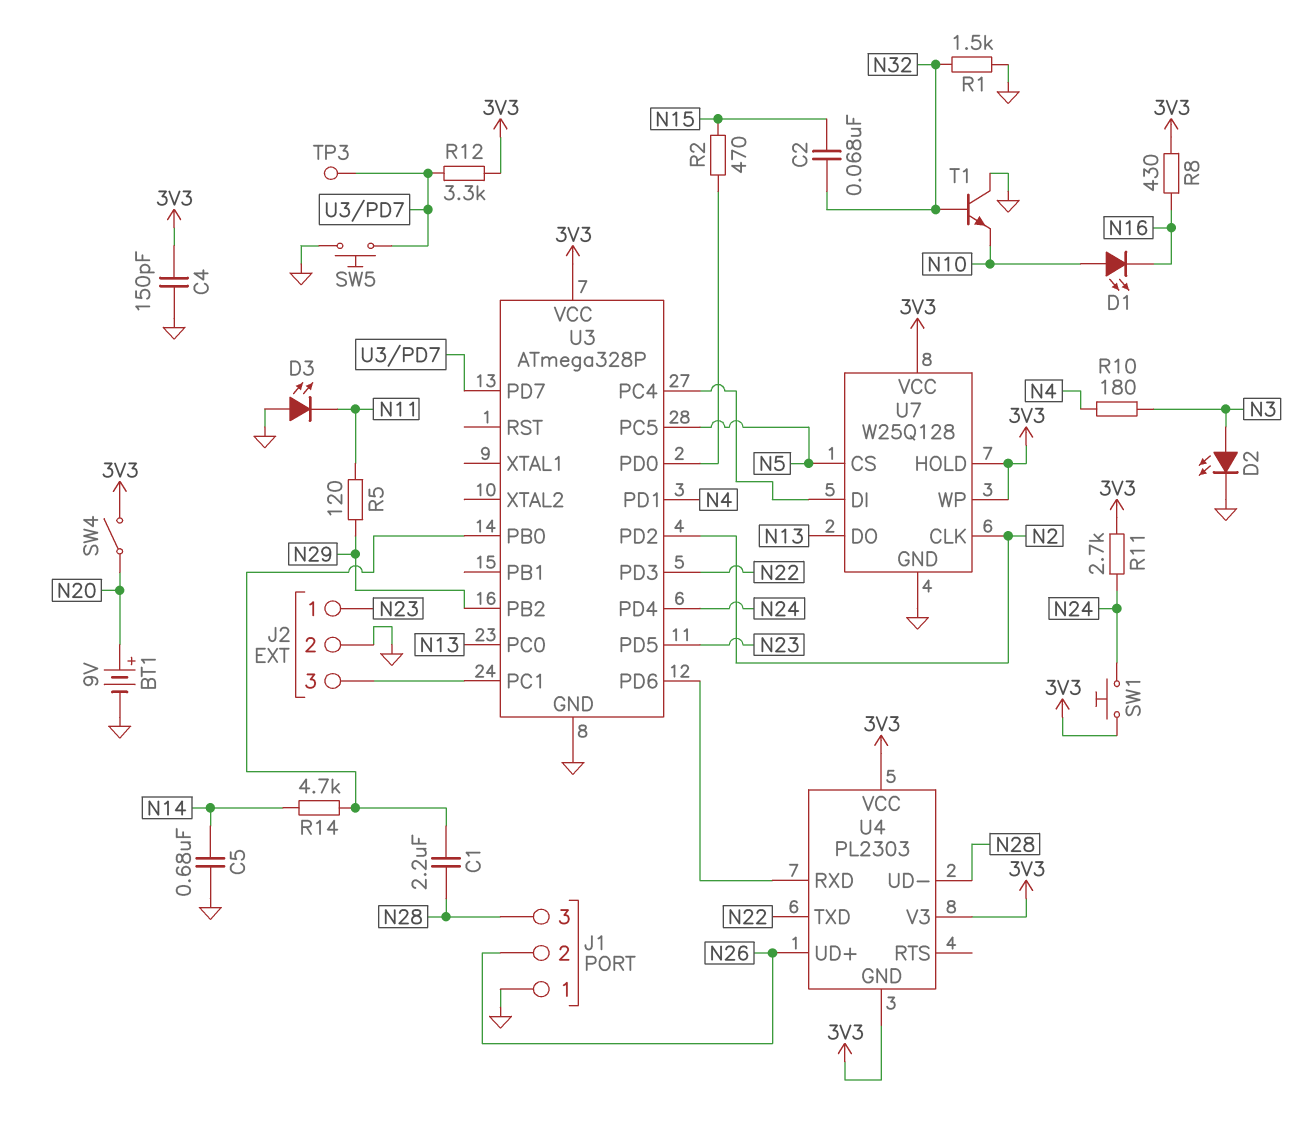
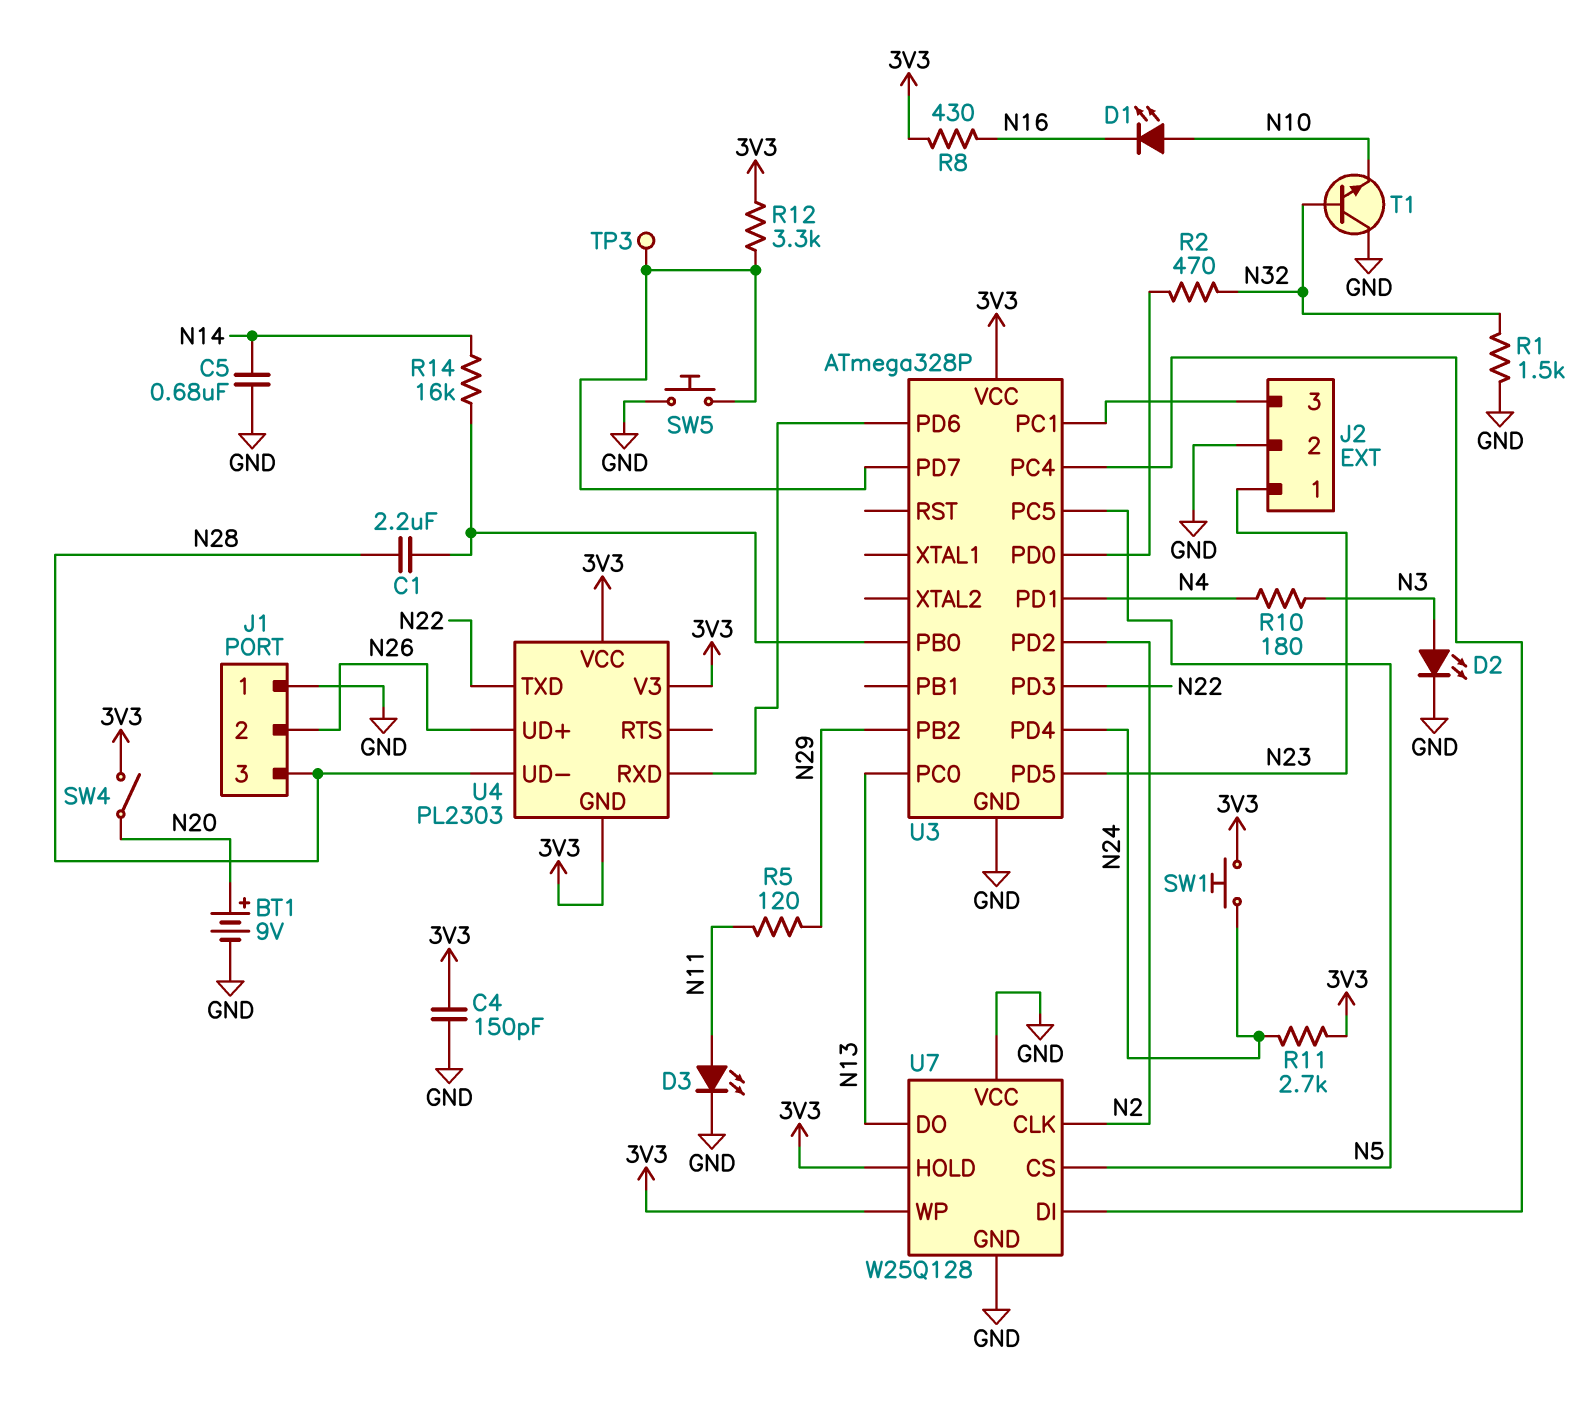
C2: 68nF (N15, N32) -> none
D3: LED (A GND, K N11) -> LED (A N11, K GND)
R2: 470 (N15, U3/PD0) -> 470 (N32, U3/PD0)
R14: 4.7k (N14, U3/PB0) -> 16k (N14, U3/PB0)
U7 pin VCC: 3V3 -> GND

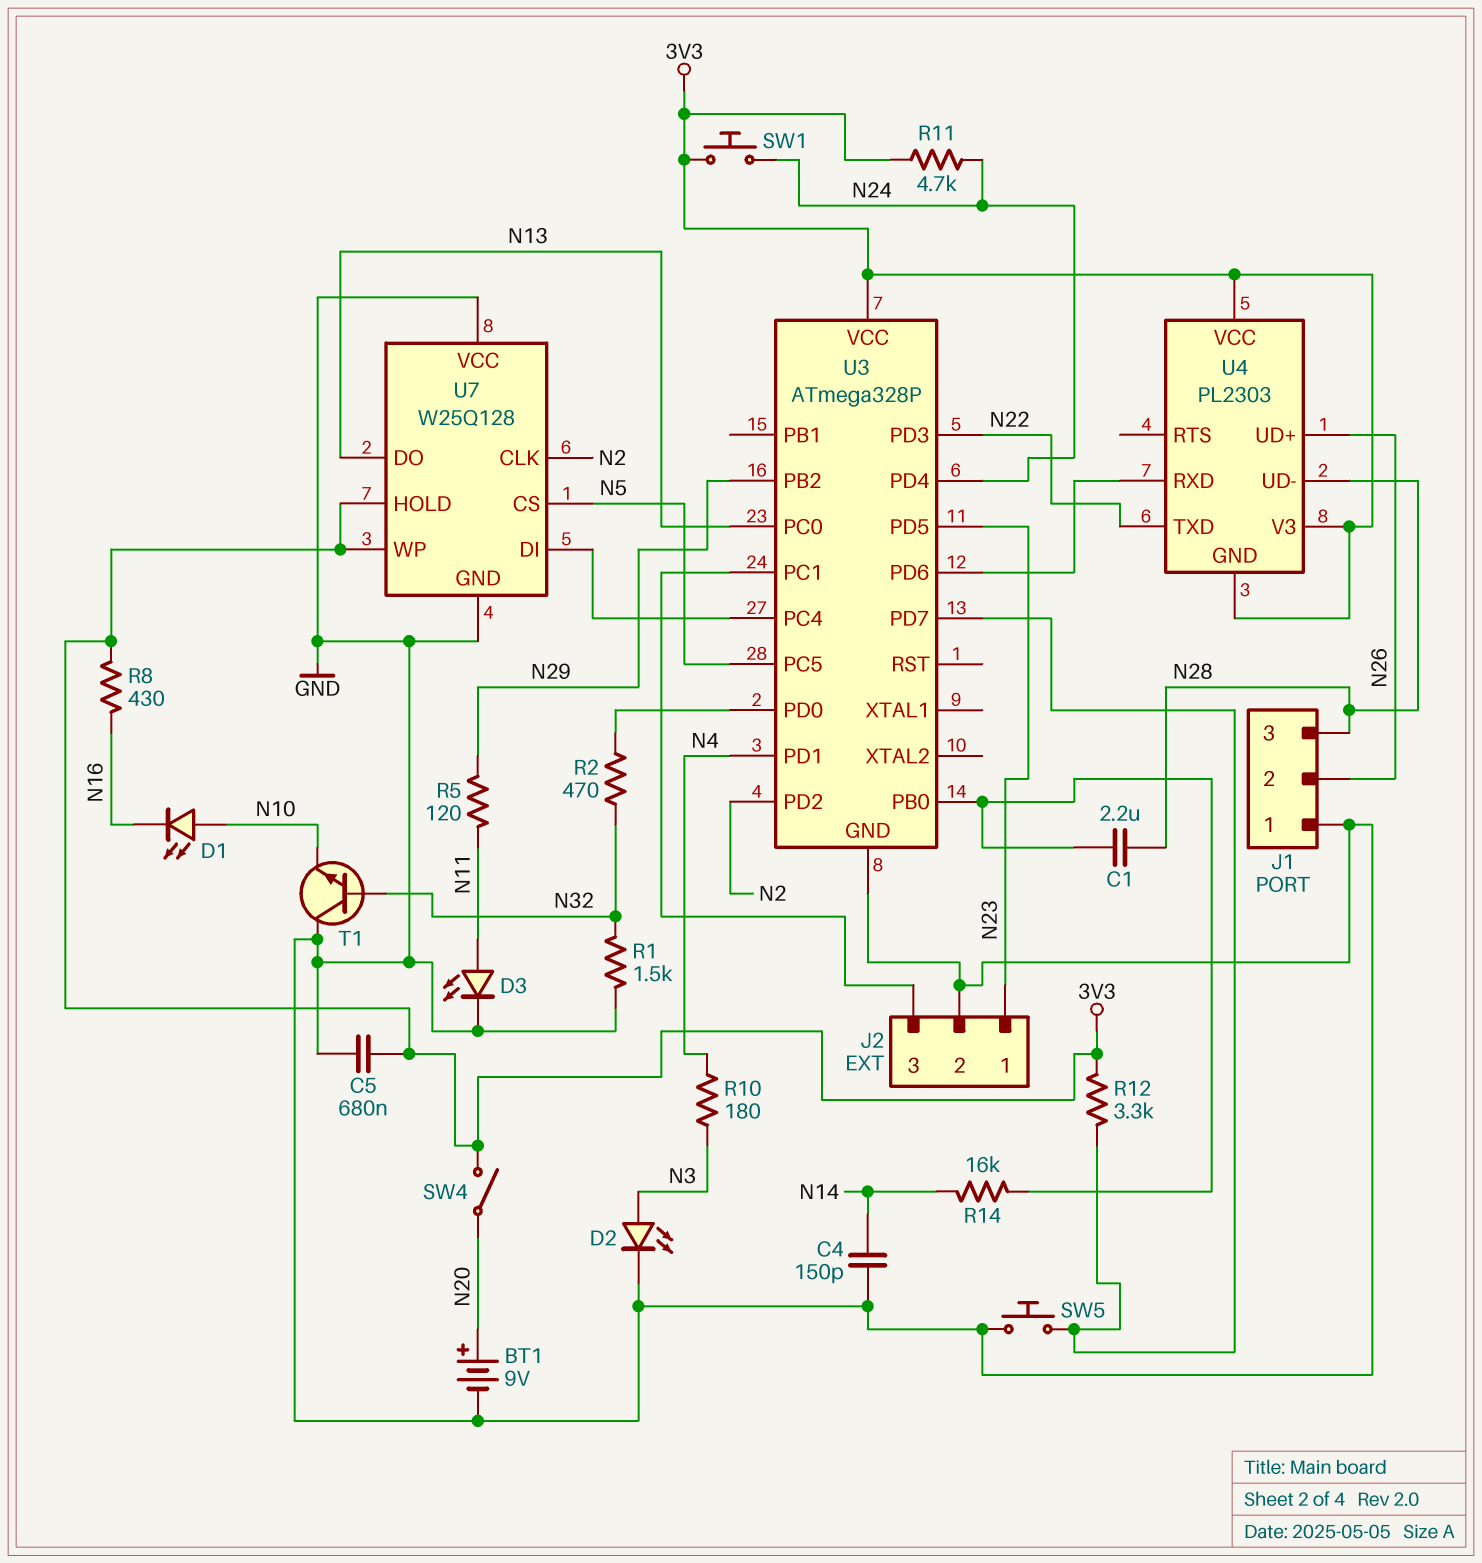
C4: 150pF (3V3, GND) -> 150pF (GND, N14)
C5: 680nF (GND, N14) -> 680nF (3V3, GND)
R11: 2.7k (3V3, N24) -> 4.7k (3V3, N24)
TP3: test point (U3/PD7) -> none

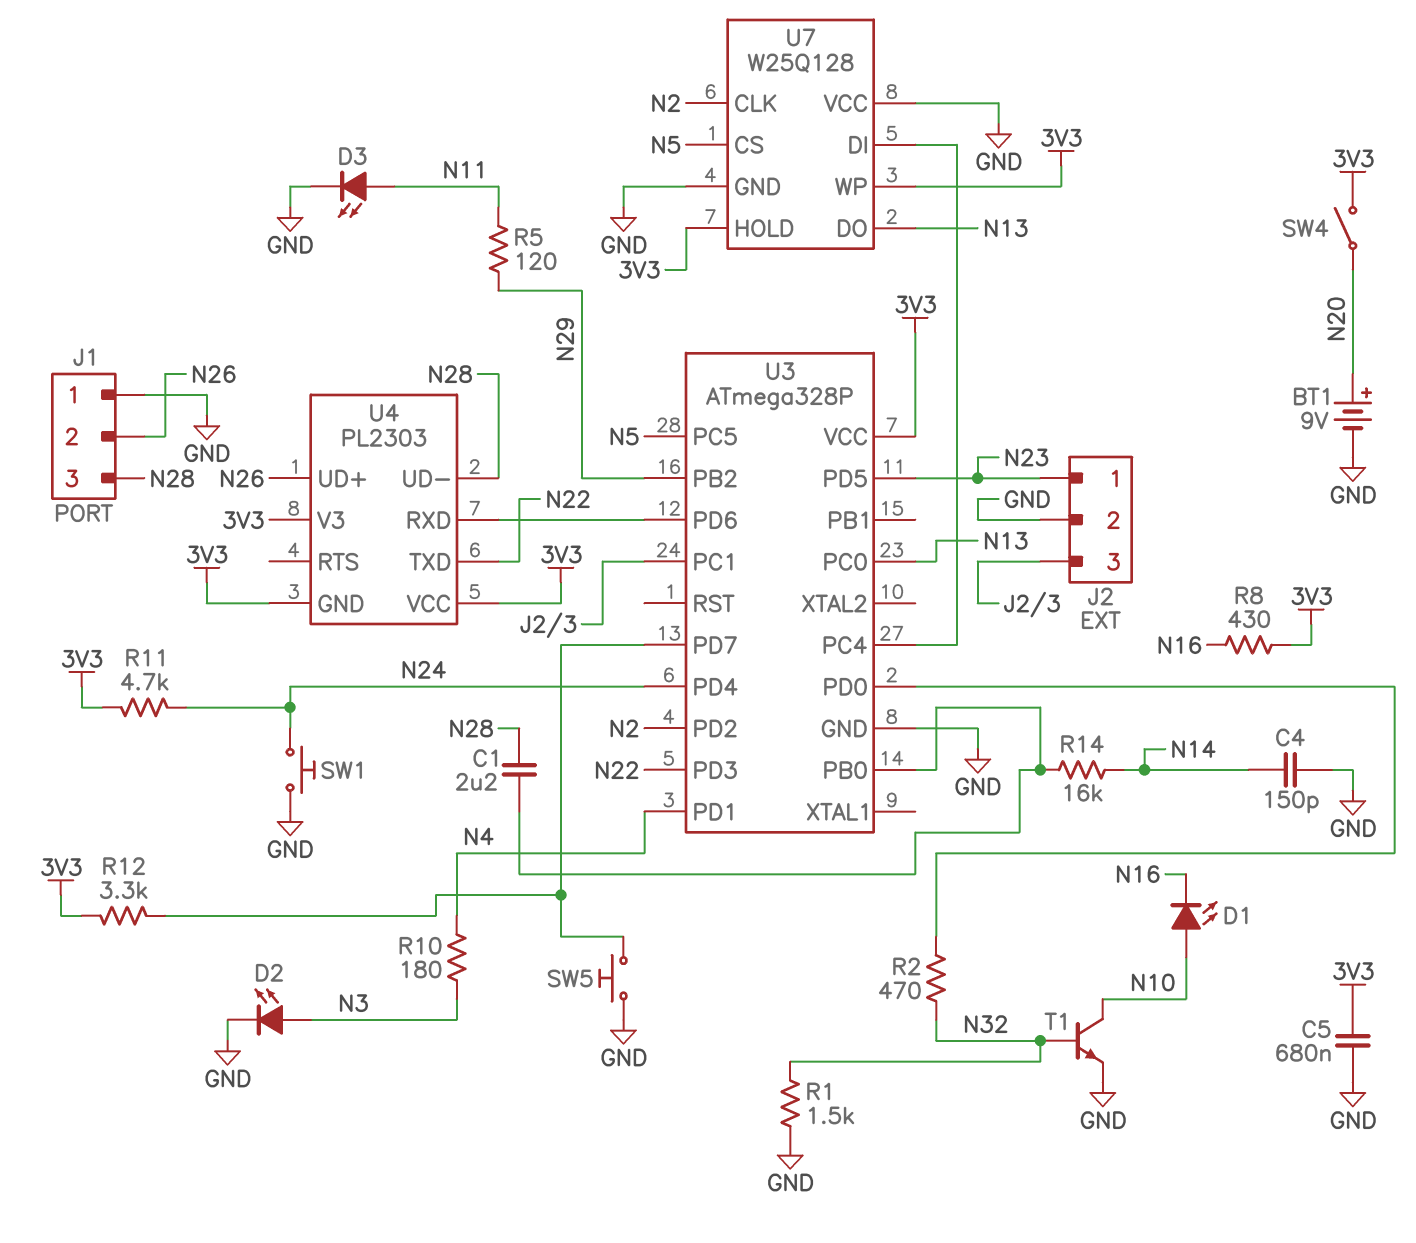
SW1: button (3V3, N24) -> button (GND, N24)
T1: NPN (B N32, C GND, E N10) -> NPN (B N32, C N10, E GND)

